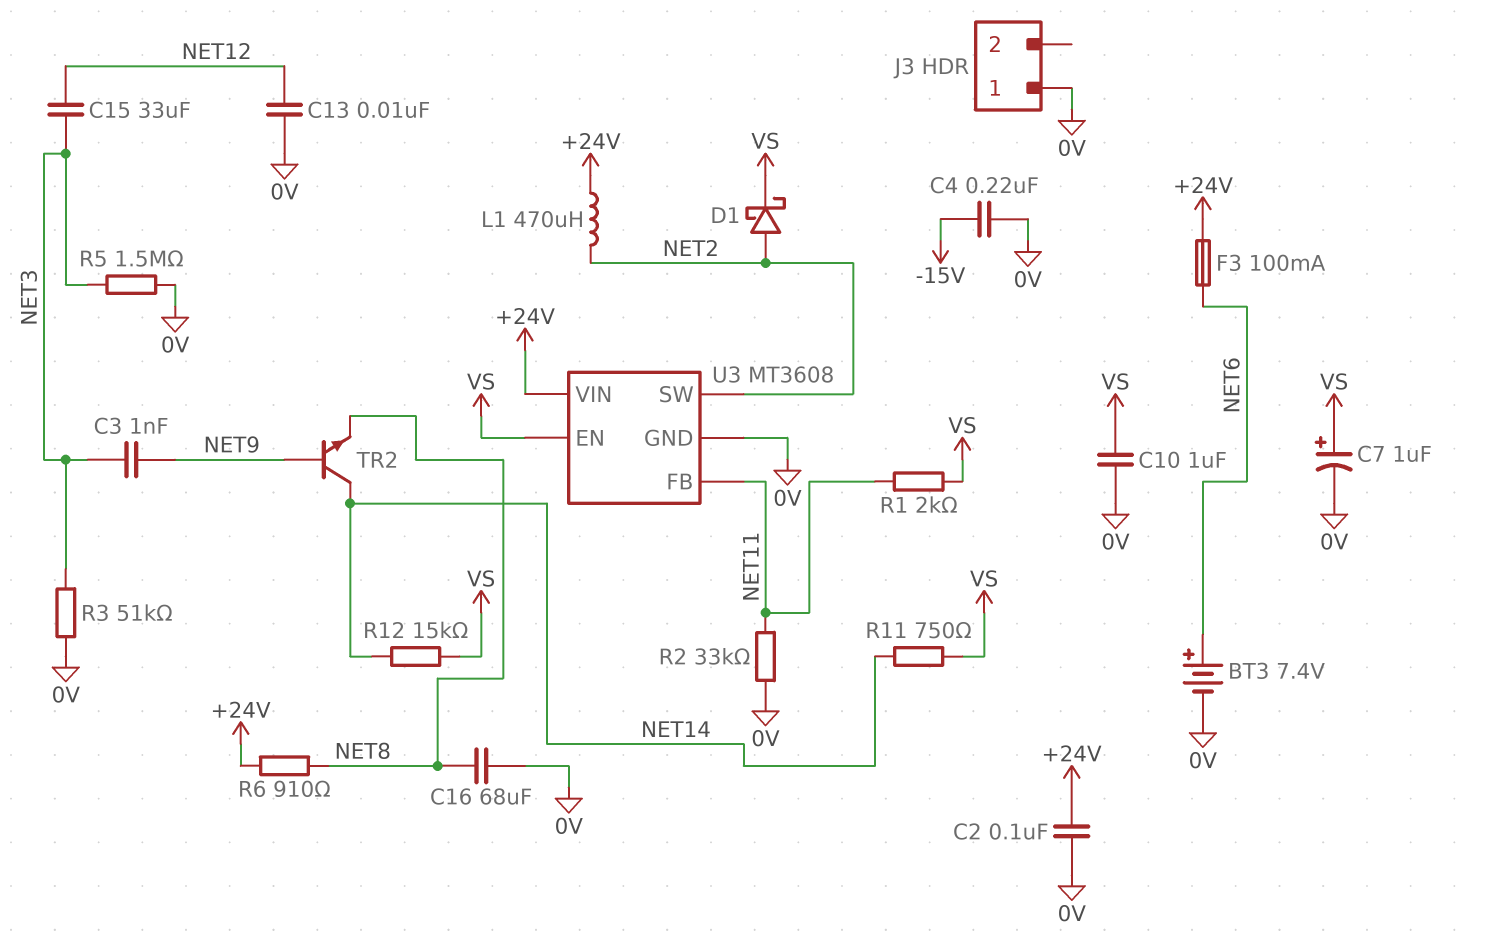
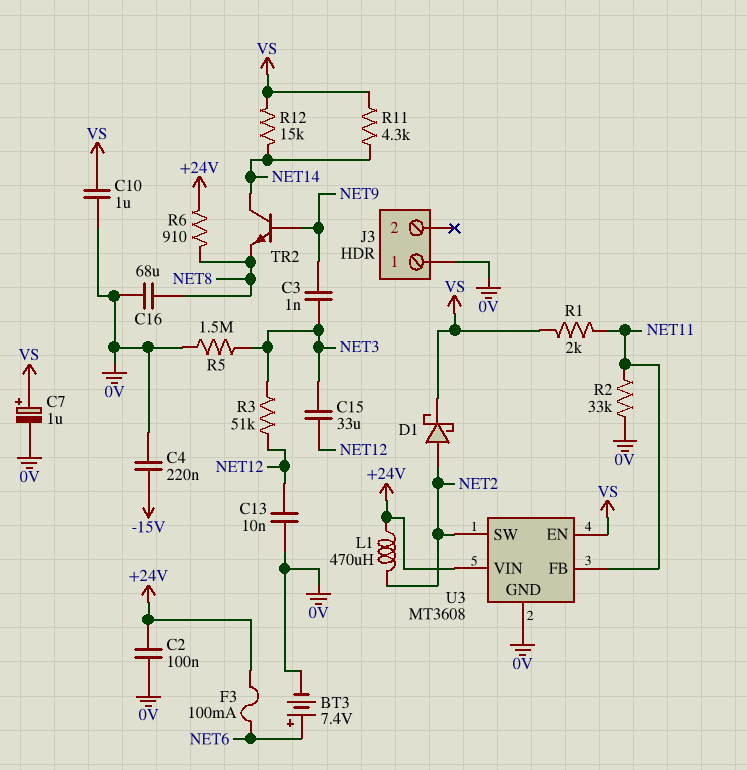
R3: 51k (0V, NET3) -> 51k (NET3, NET12)
R11: 750 (NET14, VS) -> 4.3k (NET14, VS)

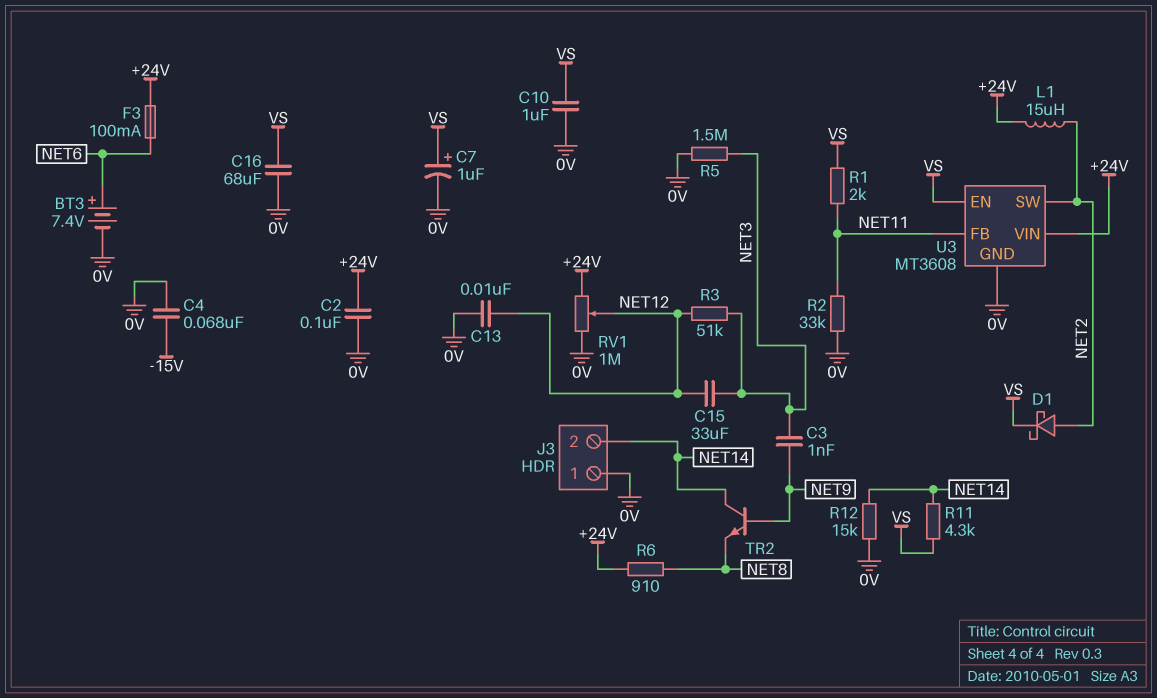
C4: 220nF (-15V, 0V) -> 68nF (-15V, 0V)
C16: 68uF (0V, NET8) -> 68uF (0V, VS)
J3 pin 2: none -> NET14
L1: 470uH (+24V, NET2) -> 15uH (+24V, NET2)
R12: 15k (NET14, VS) -> 15k (0V, NET14)
RV1: none -> 1M (+24V, 0V, wiper NET12)

